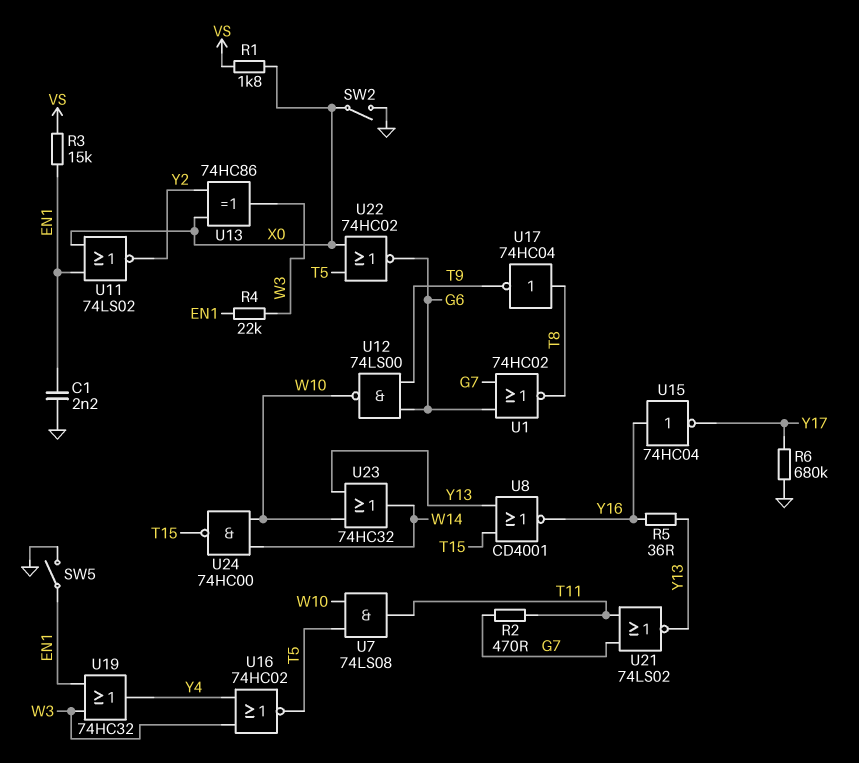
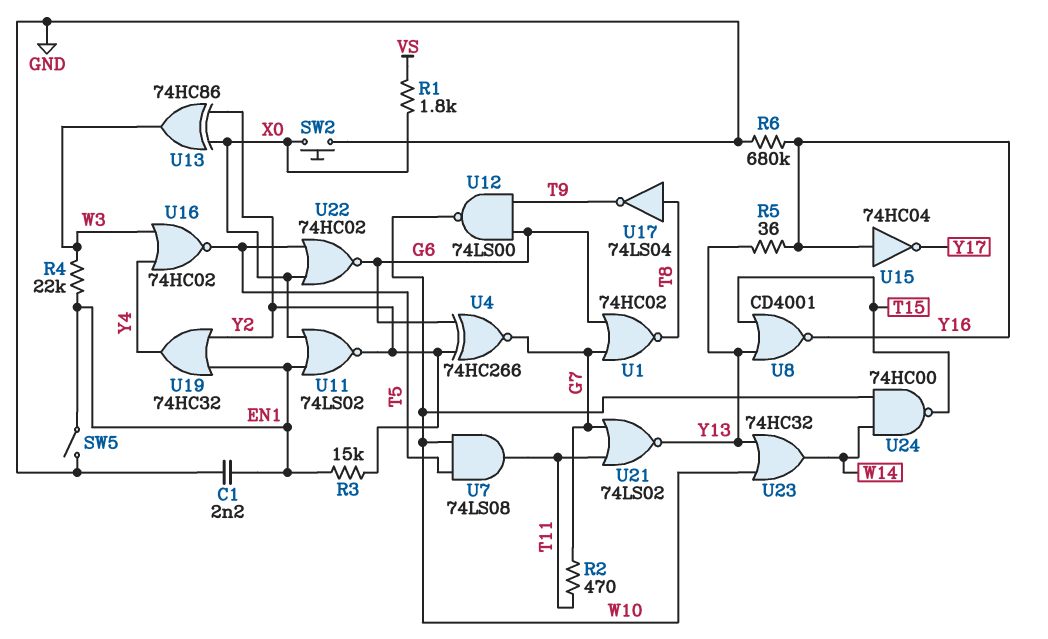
R3: 15k (EN1, VS) -> 15k (EN1, Y2)
R6: 680k (GND, Y17) -> 680k (GND, Y16)
SW2: switch (GND, X0) -> button (GND, X0)
U4: none -> XNOR 74HC266 (in G6, in Y2, out G7)
U17: NOT 74HC04 (in T8, out T9) -> NOT 74LS04 (in T8, out T9)
U19: OR 74HC32 (in EN1, in W3, out Y4) -> OR 74HC32 (in EN1, in Y2, out Y4)

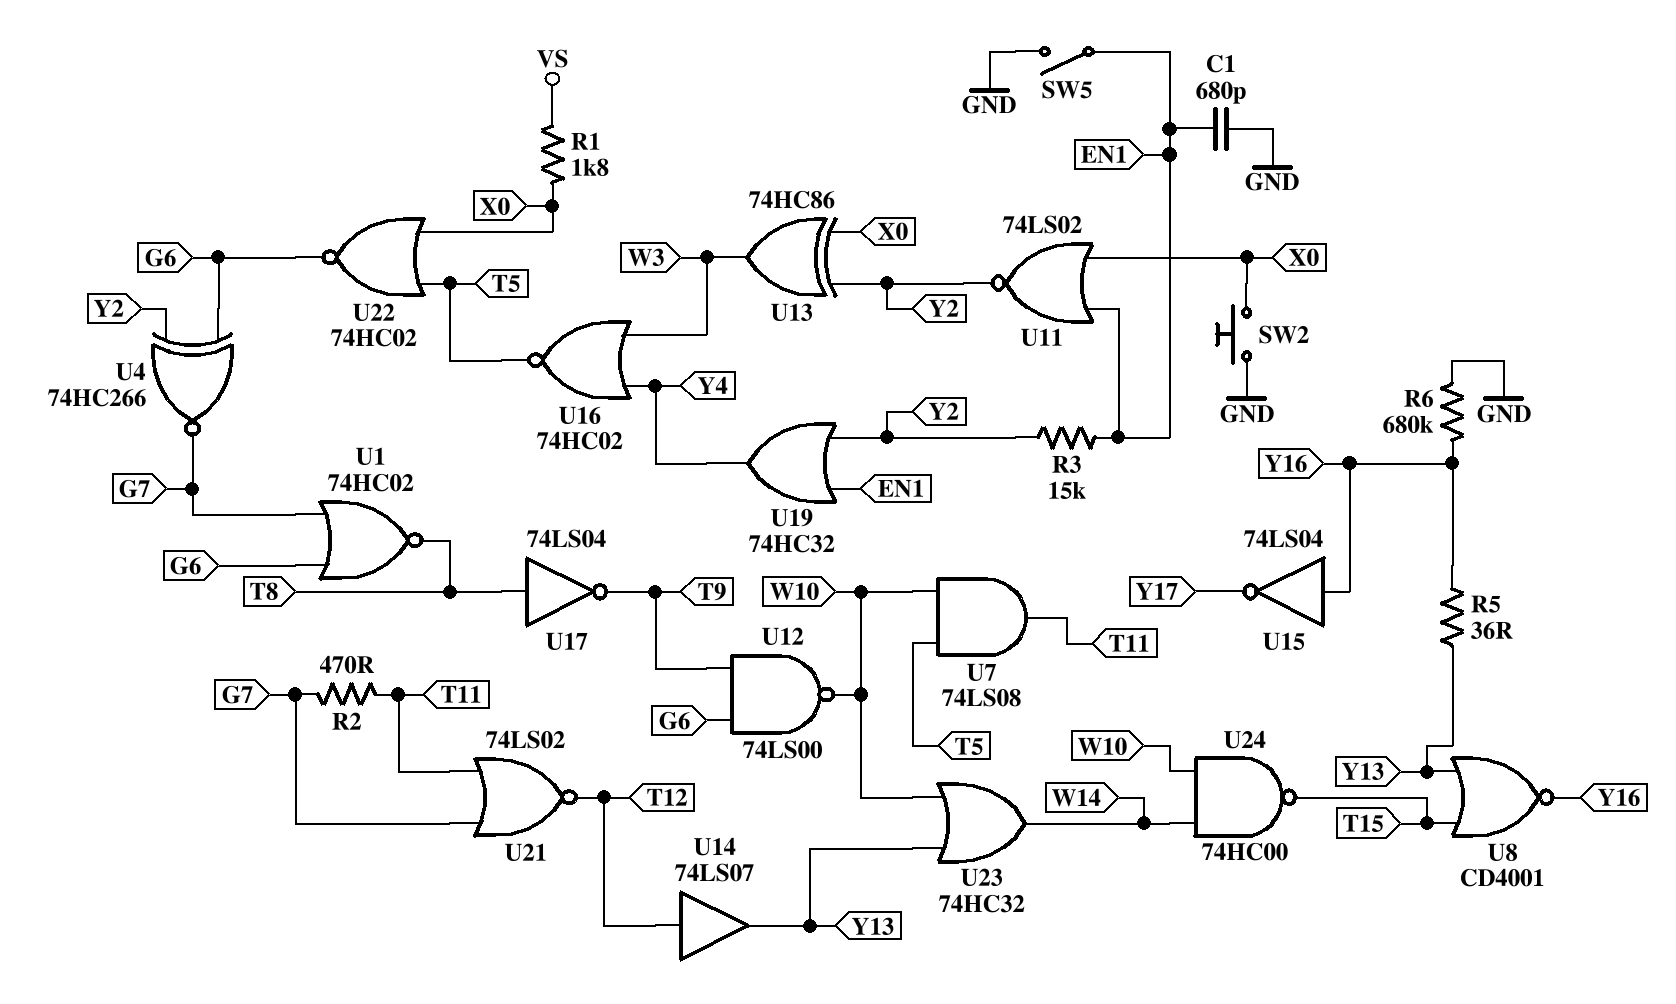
C1: 2.2nF (EN1, GND) -> 680pF (EN1, GND)
R4: 22k (EN1, W3) -> none
U14: none -> buffer 74LS07 (in T12, out Y13)
U15: NOT 74HC04 (in Y16, out Y17) -> NOT 74LS04 (in Y16, out Y17)
U21: NOR 74LS02 (in G7, in T11, out Y13) -> NOR 74LS02 (in G7, in T11, out T12)

